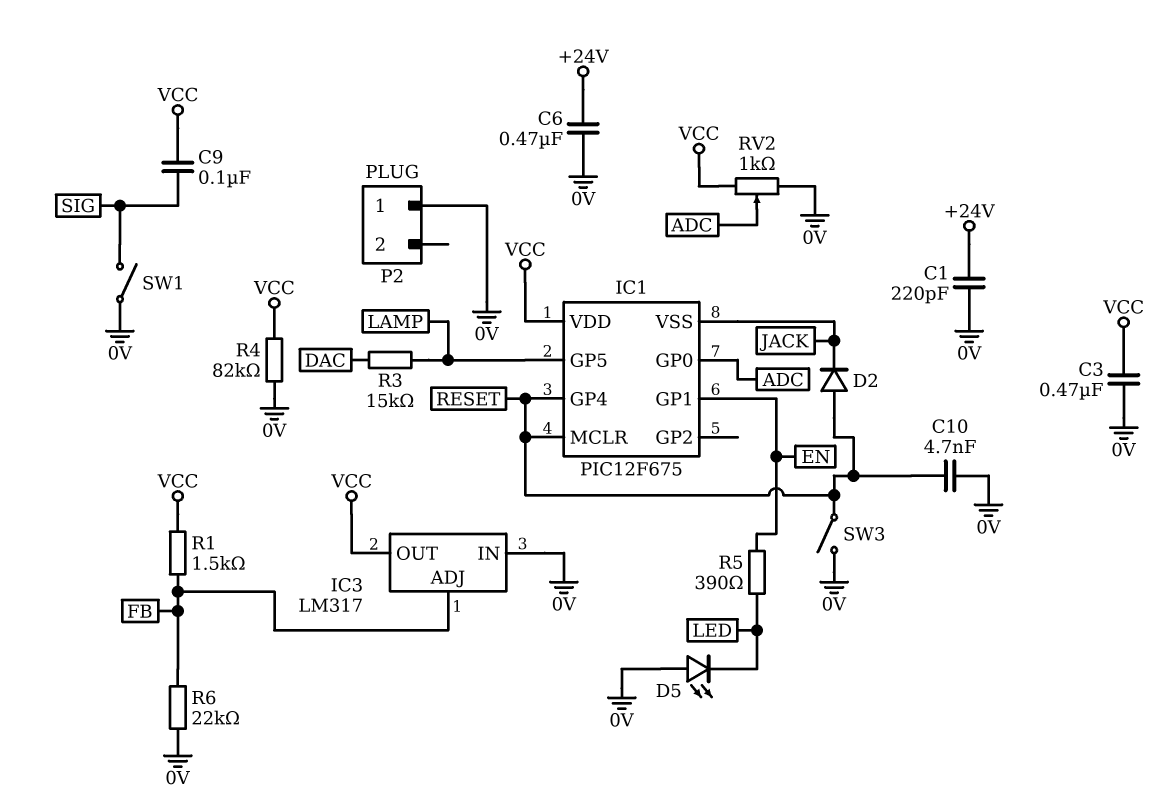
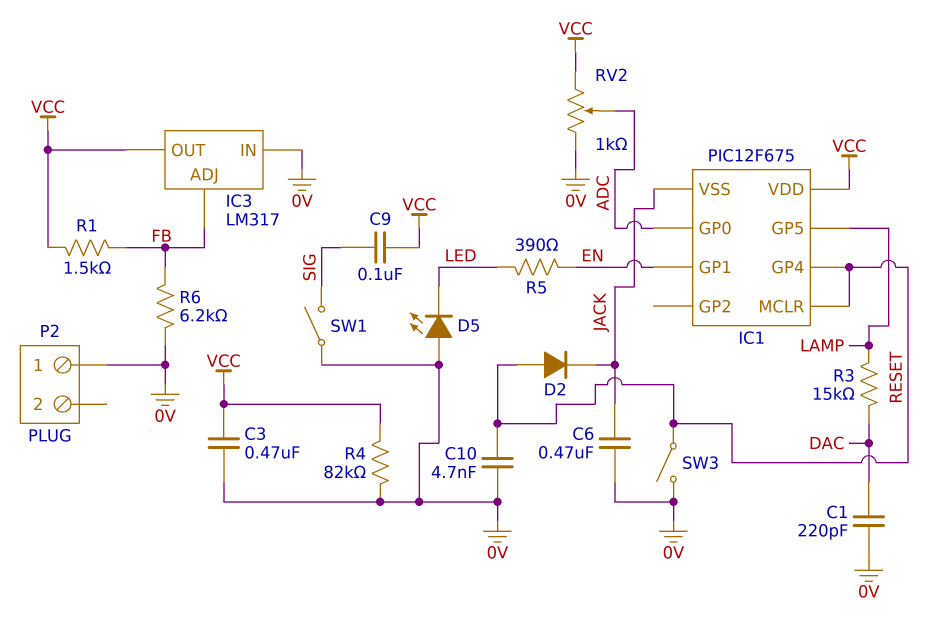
C1: 220pF (+24V, 0V) -> 220pF (0V, DAC)
C6: 470nF (+24V, 0V) -> 470nF (0V, JACK)
R6: 22k (0V, FB) -> 6.2k (0V, FB)

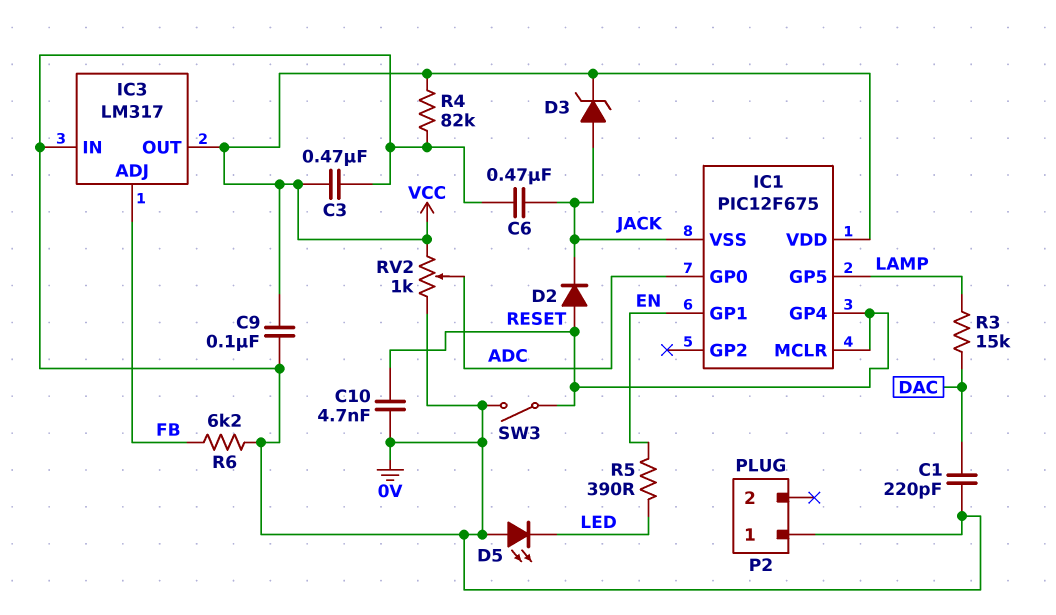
C9: 100nF (SIG, VCC) -> 100nF (0V, VCC)
D3: none -> zener (A JACK, K VCC)
R1: 1.5k (FB, VCC) -> none
SW1: switch (0V, SIG) -> none

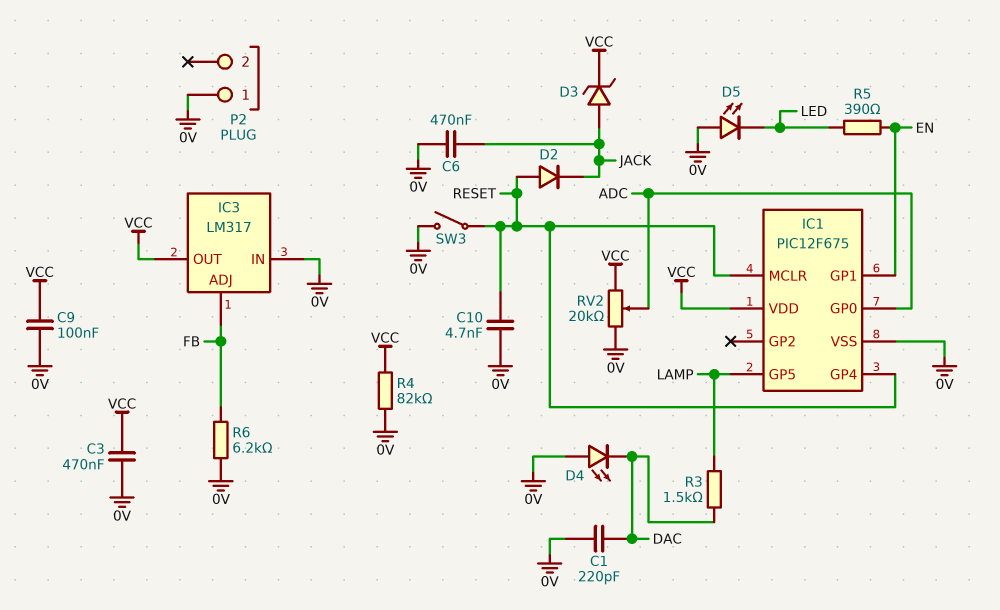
D4: none -> LED (A 0V, K DAC)
IC1 pin VSS: JACK -> 0V
R3: 15k (DAC, LAMP) -> 1.5k (DAC, LAMP)
RV2: 1k (0V, VCC, wiper ADC) -> 20k (0V, VCC, wiper ADC)

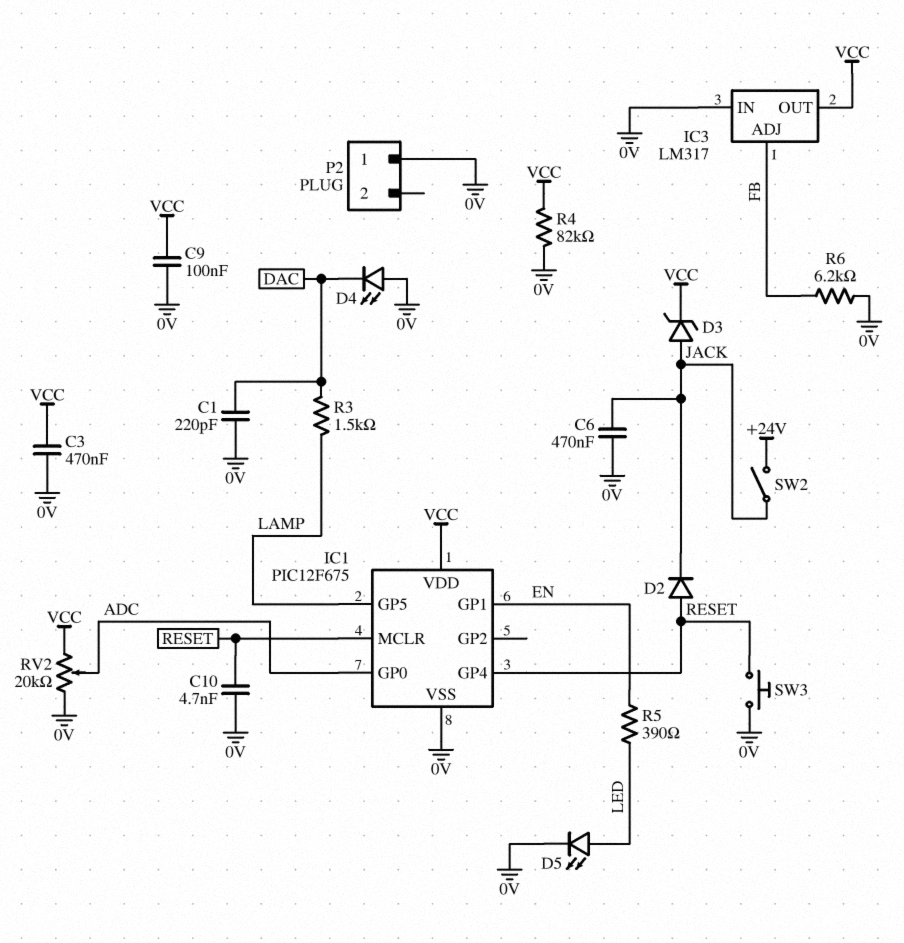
D5: LED (A 0V, K LED) -> LED (A LED, K 0V)
SW2: none -> switch (+24V, JACK)
SW3: switch (0V, RESET) -> button (0V, RESET)

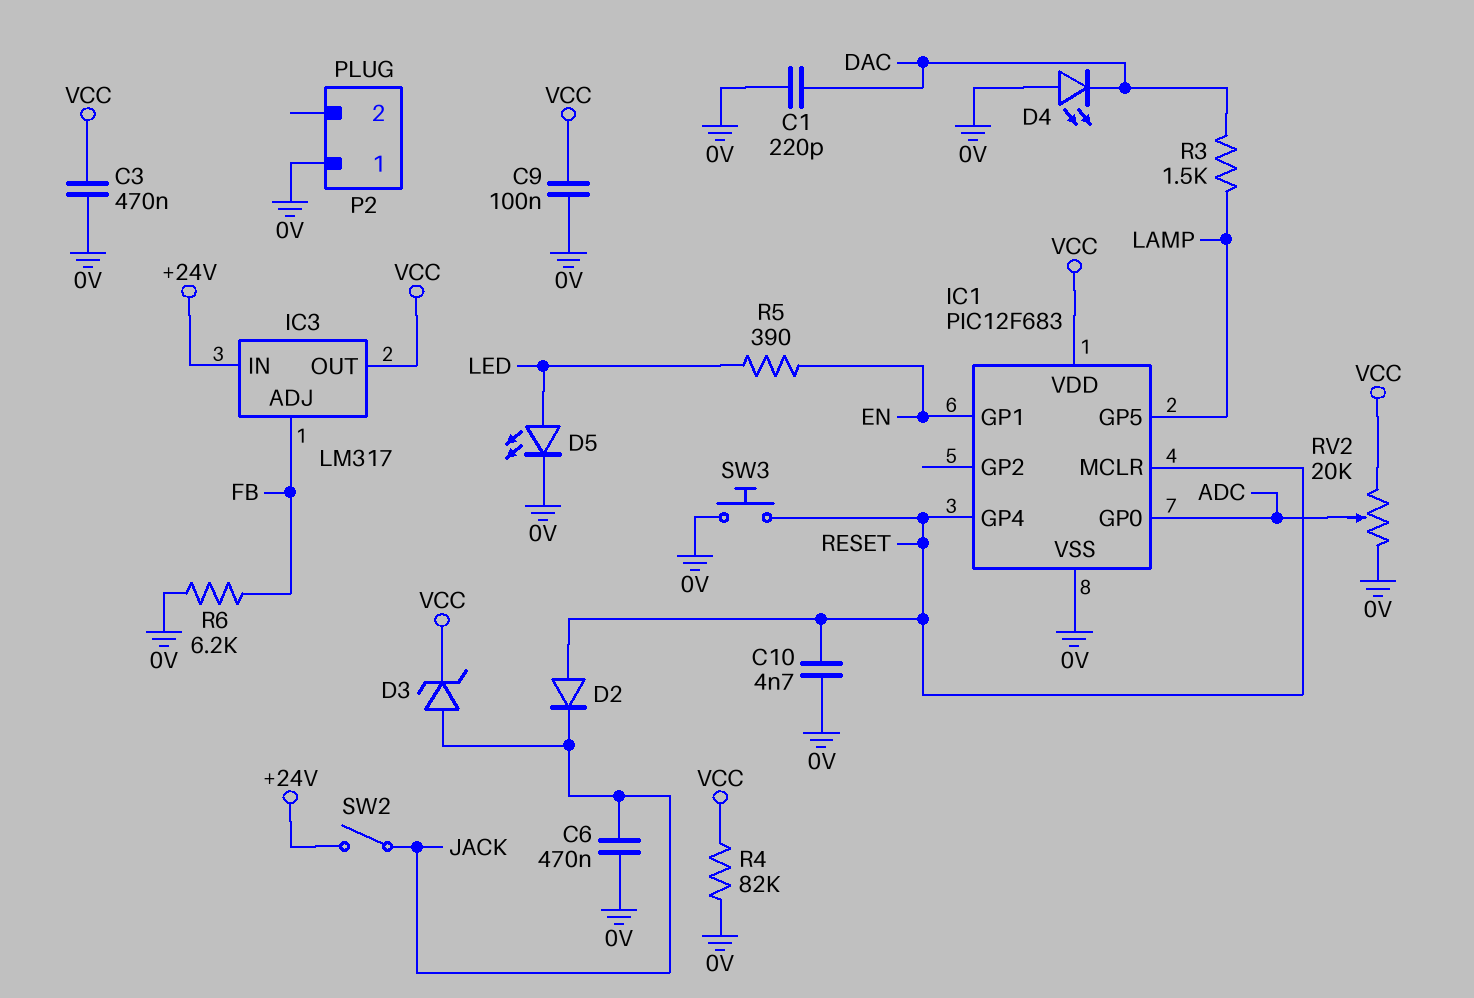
IC1: PIC12F675 -> PIC12F683
IC3 pin IN: 0V -> +24V

